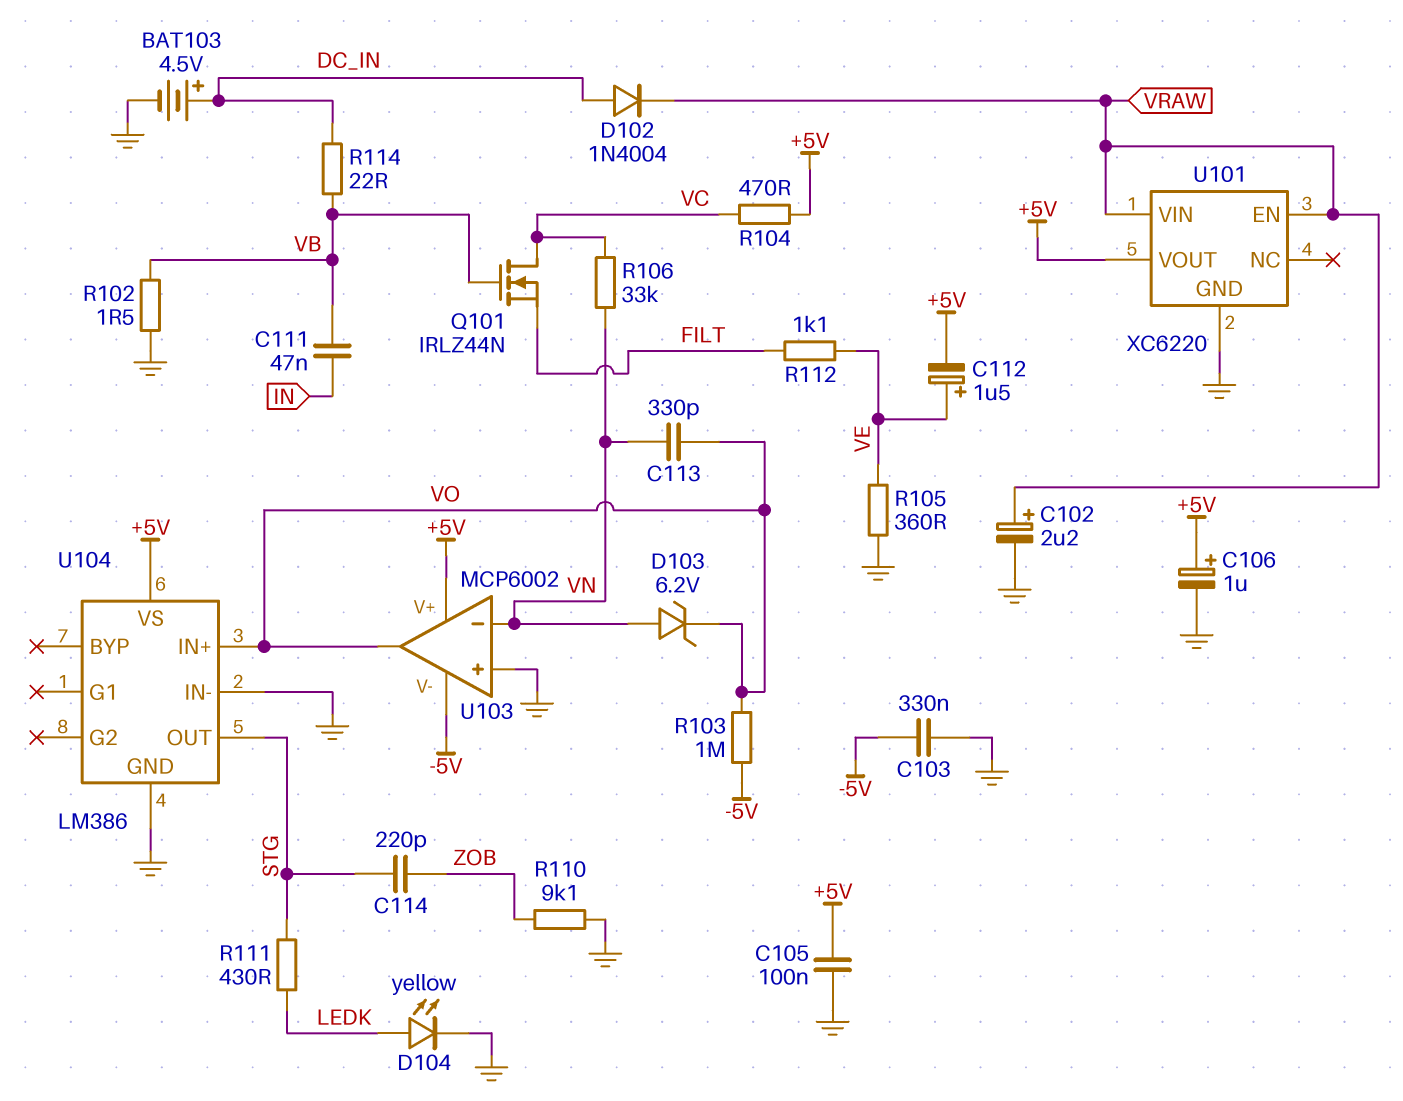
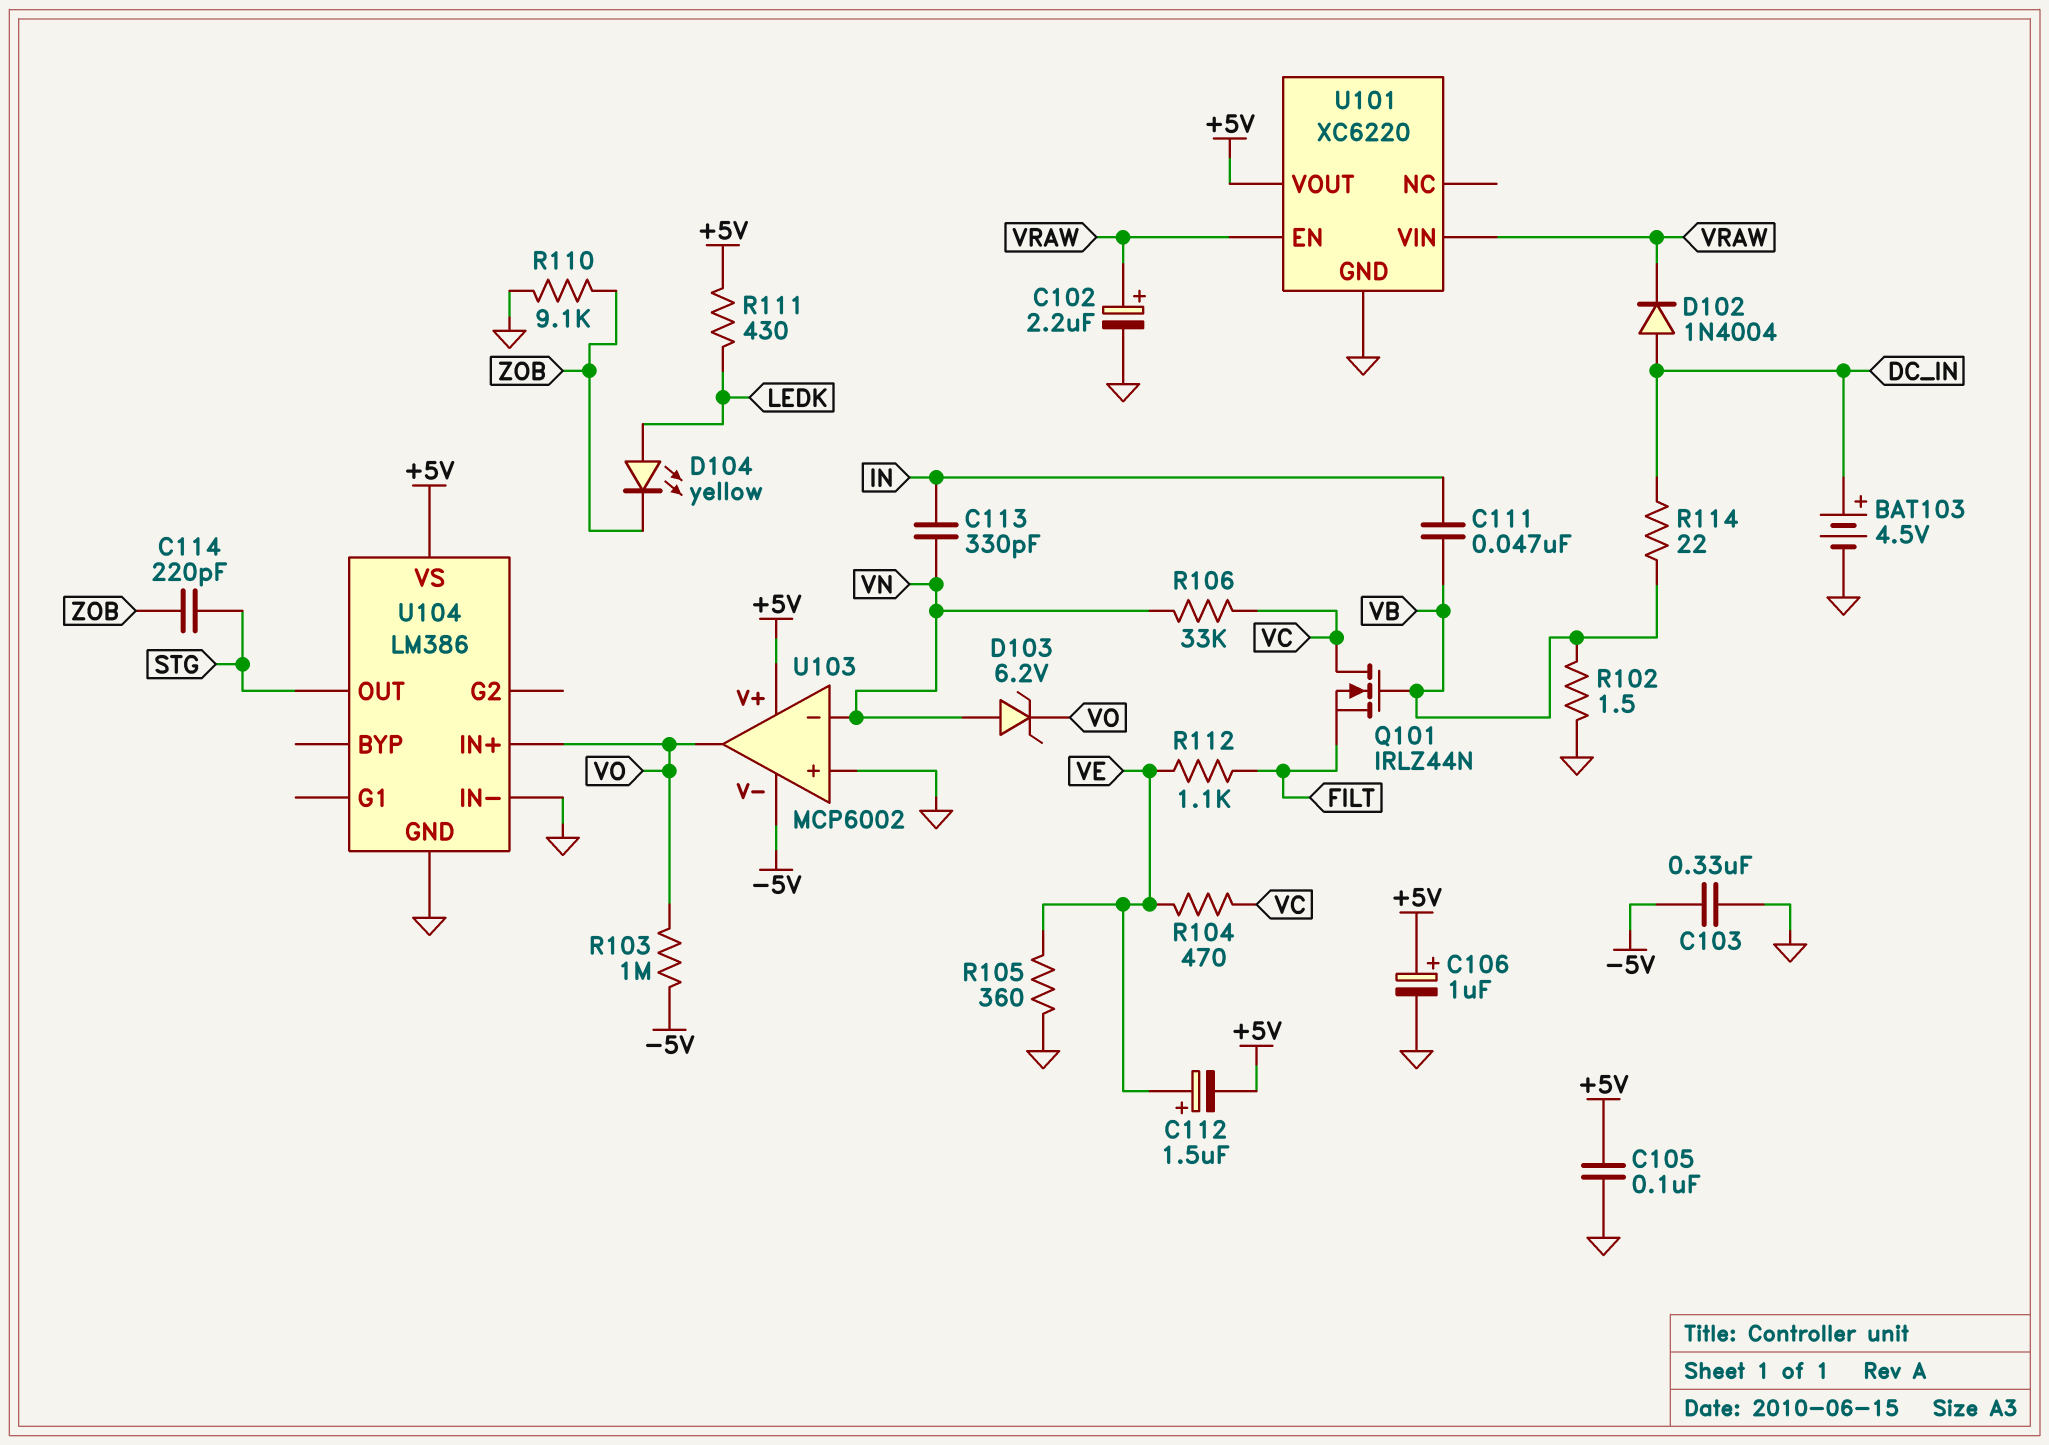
C113: 330pF (VN, VO) -> 330pF (IN, VN)
D104: LED yellow (A LEDK, K GND) -> LED yellow (A LEDK, K ZOB)
R104: 470 (+5V, VC) -> 470 (VC, VE)
R111: 430 (LEDK, STG) -> 430 (+5V, LEDK)

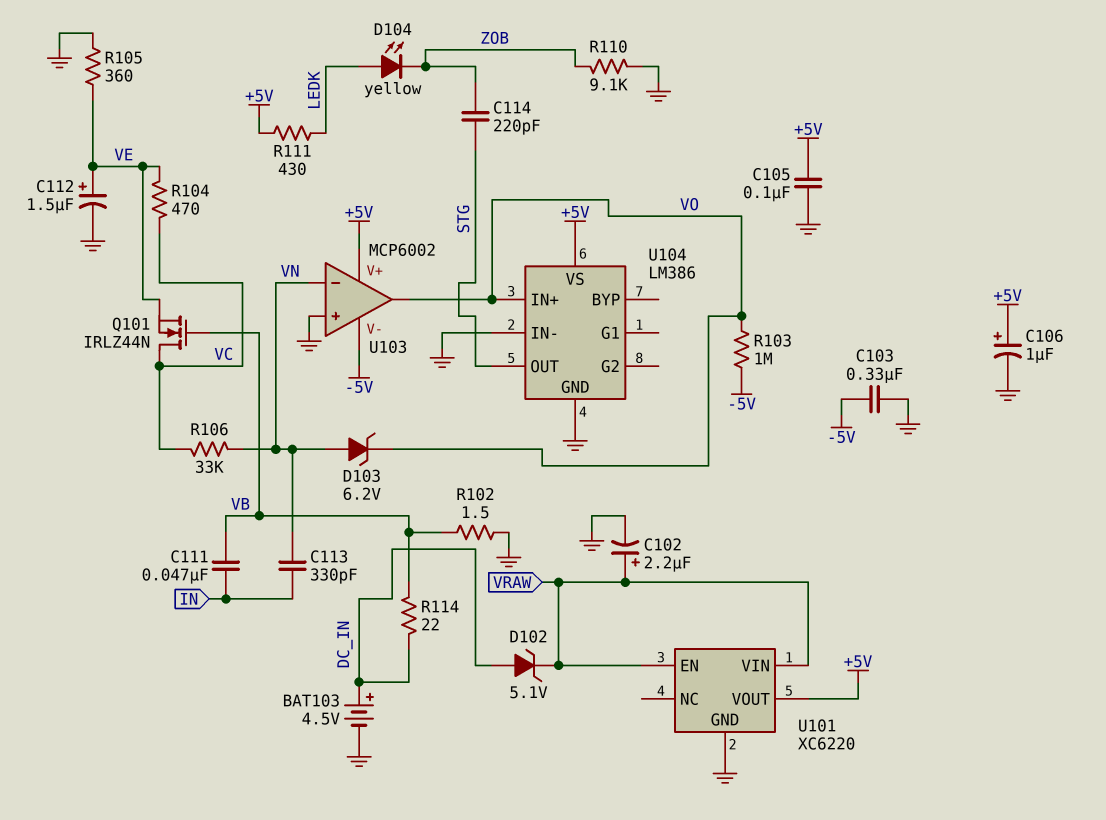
C112: 1.5uF (plus VE, minus +5V) -> 1.5uF (plus VE, minus GND)
D102: diode 1N4004 (A DC_IN, K VRAW) -> zener 5.1V (A DC_IN, K VRAW)
Q101: NMOS IRLZ44N (G VB, D VC, S FILT) -> NMOS IRLZ44N (G VB, D VC, S VE)
R112: 1.1k (FILT, VE) -> none

